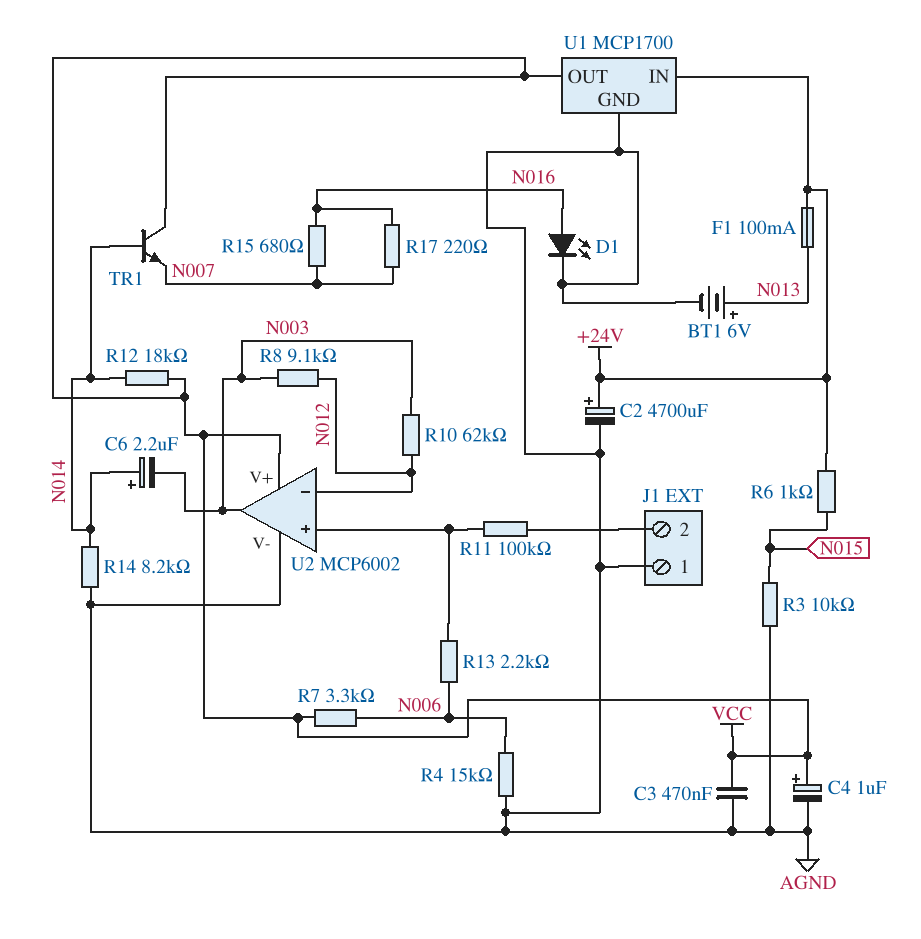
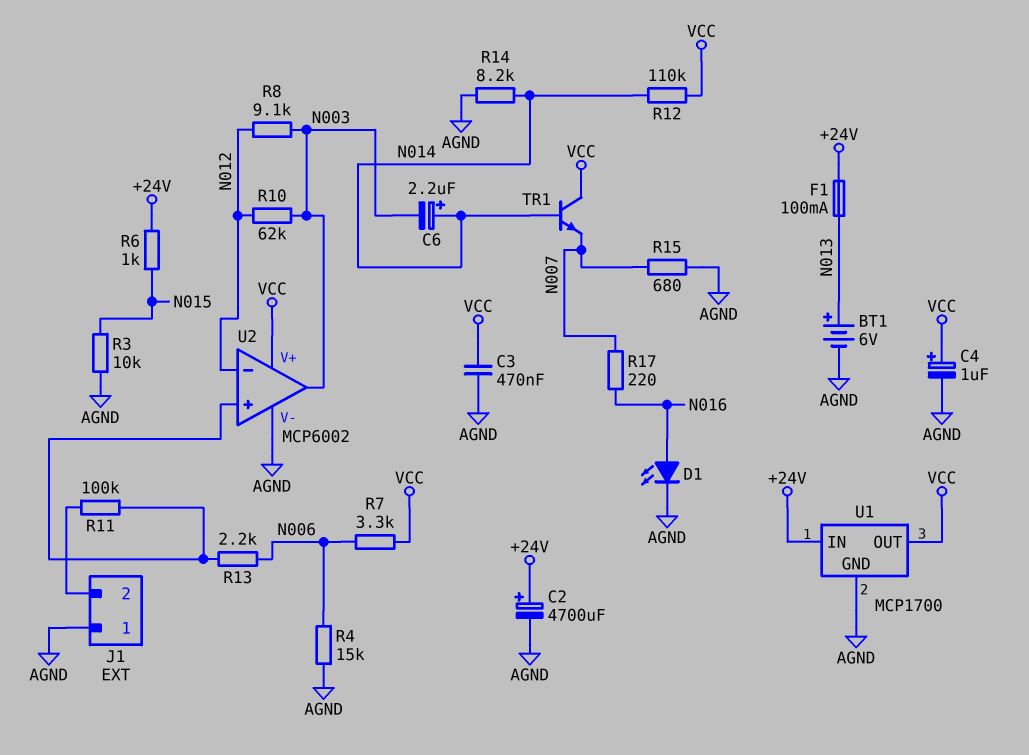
R12: 18k (N014, VCC) -> 110k (N014, VCC)
R15: 680 (N007, N016) -> 680 (AGND, N007)

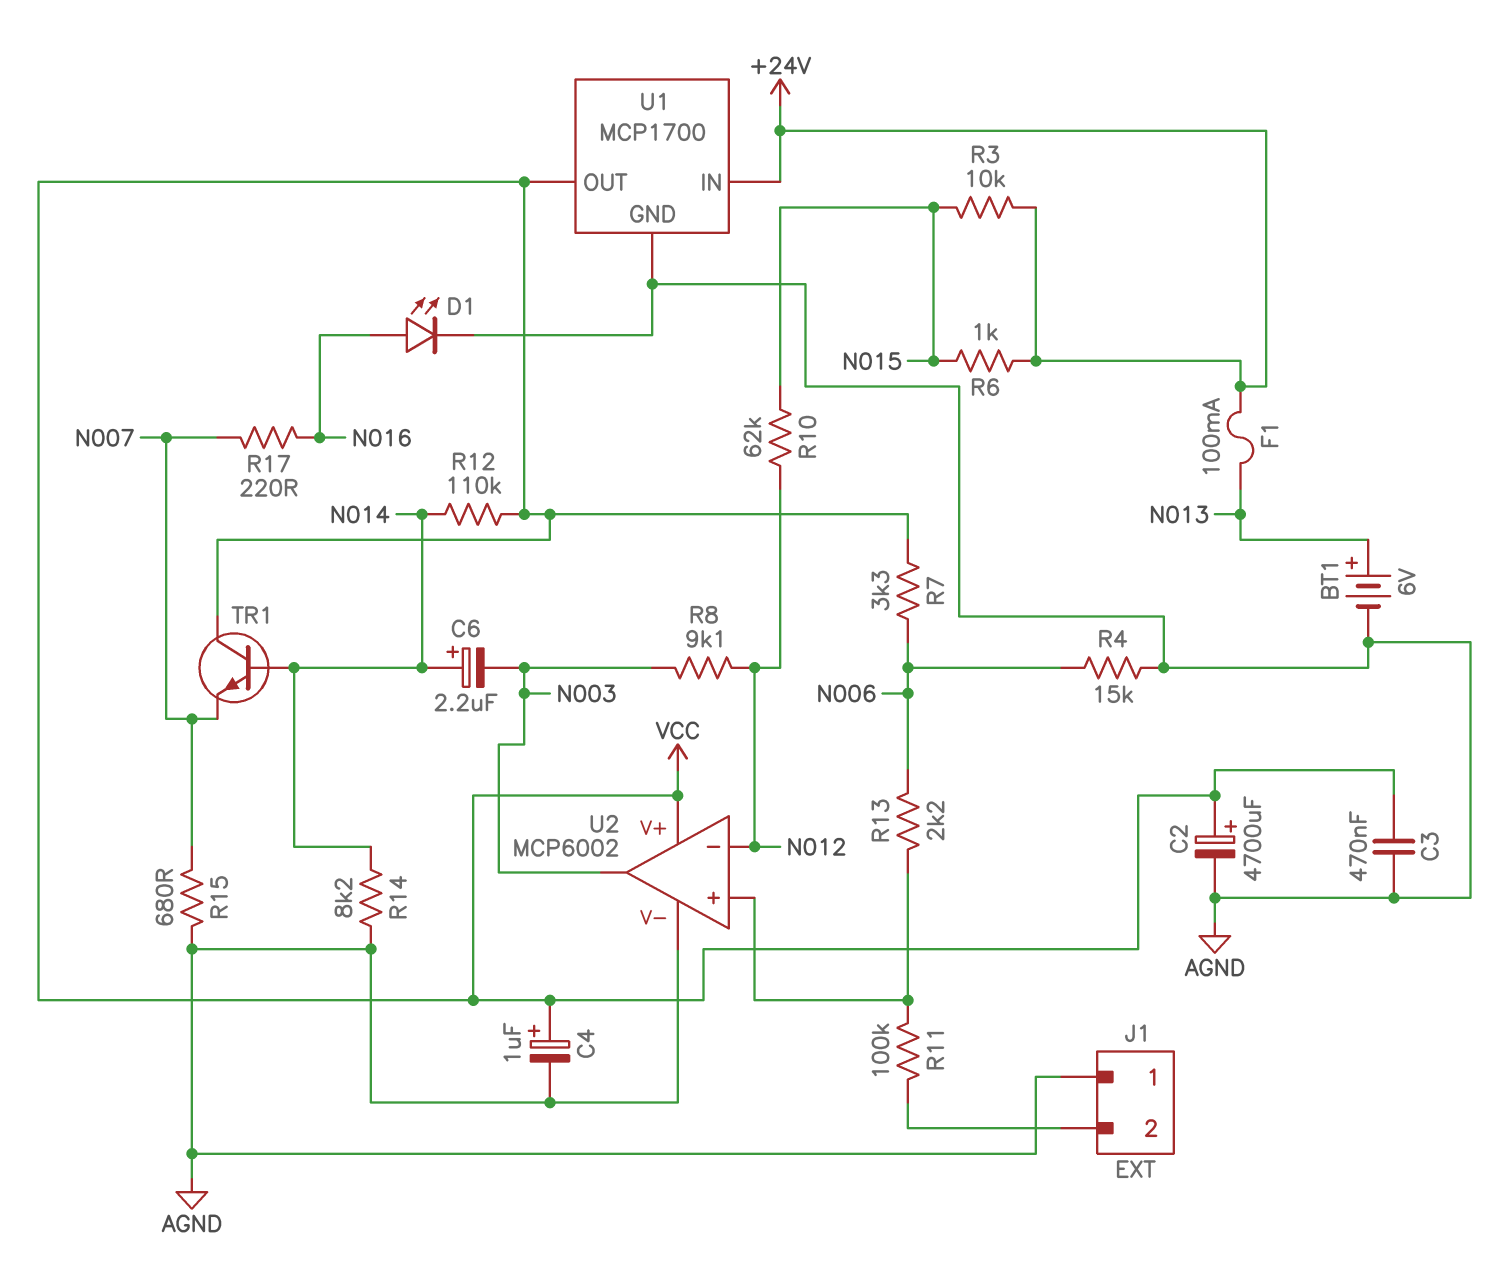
C2: 4700uF (plus +24V, minus AGND) -> 4700uF (plus VCC, minus AGND)
R3: 10k (AGND, N015) -> 10k (+24V, N015)
R10: 62k (N003, N012) -> 62k (N012, N015)

